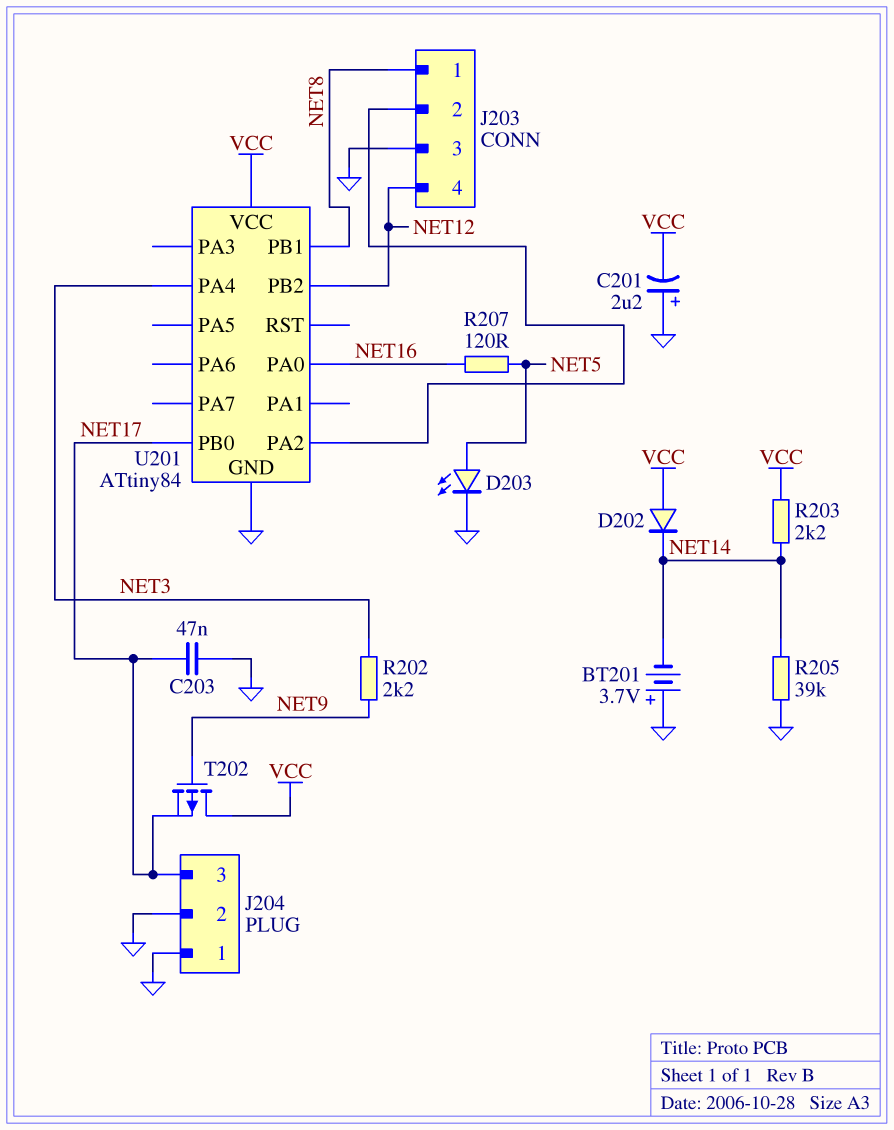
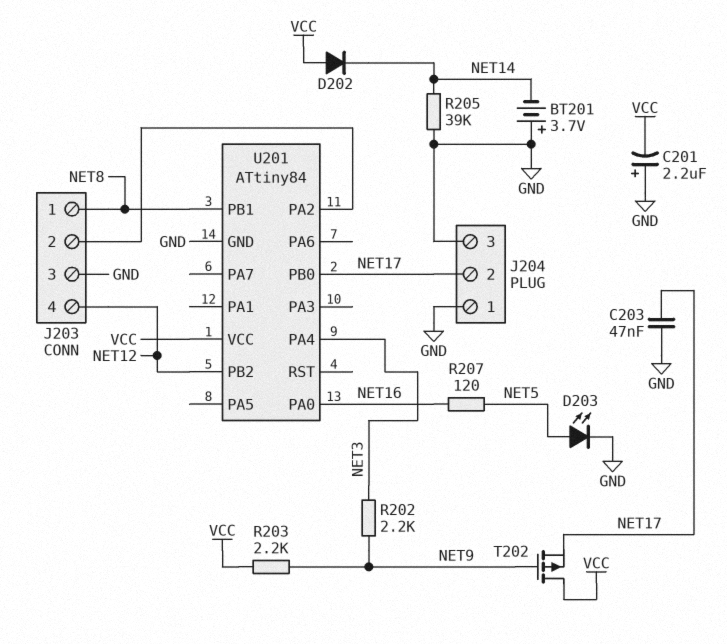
J204 pin 2: GND -> NET17
J204 pin 3: NET17 -> GND
R203: 2.2k (NET14, VCC) -> 2.2k (NET9, VCC)

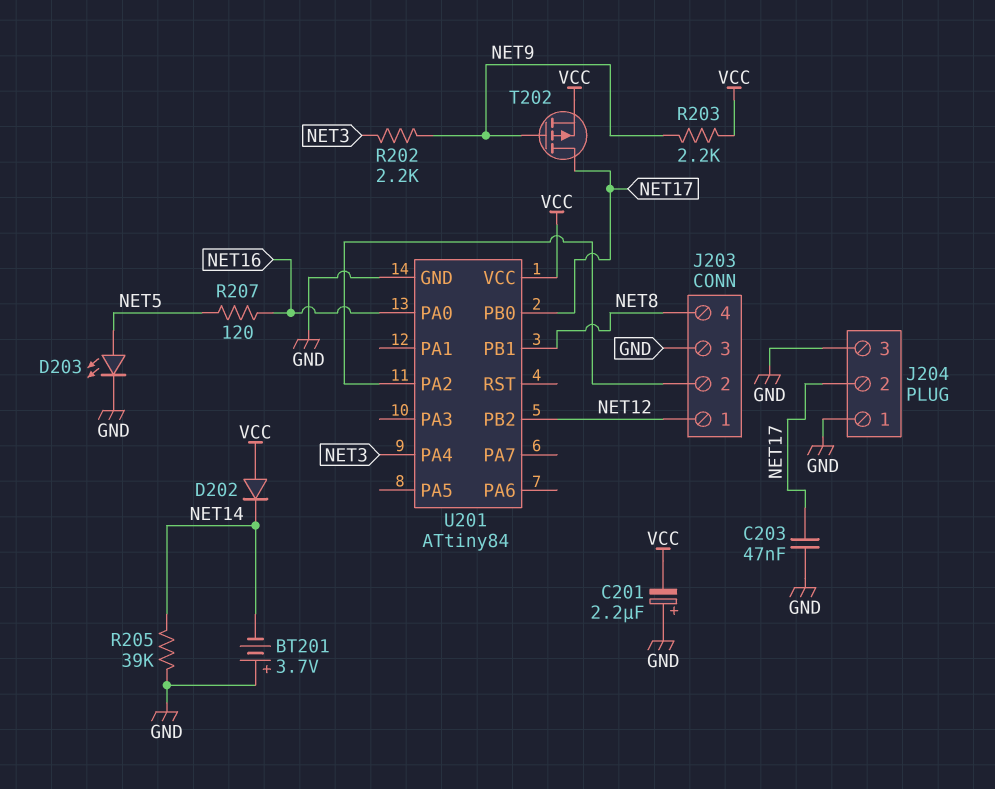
J203 pin 1: NET8 -> NET12
J203 pin 4: NET12 -> NET8
T202: PMOS (G NET9, D VCC, S NET17) -> PMOS (G NET9, D NET17, S VCC)

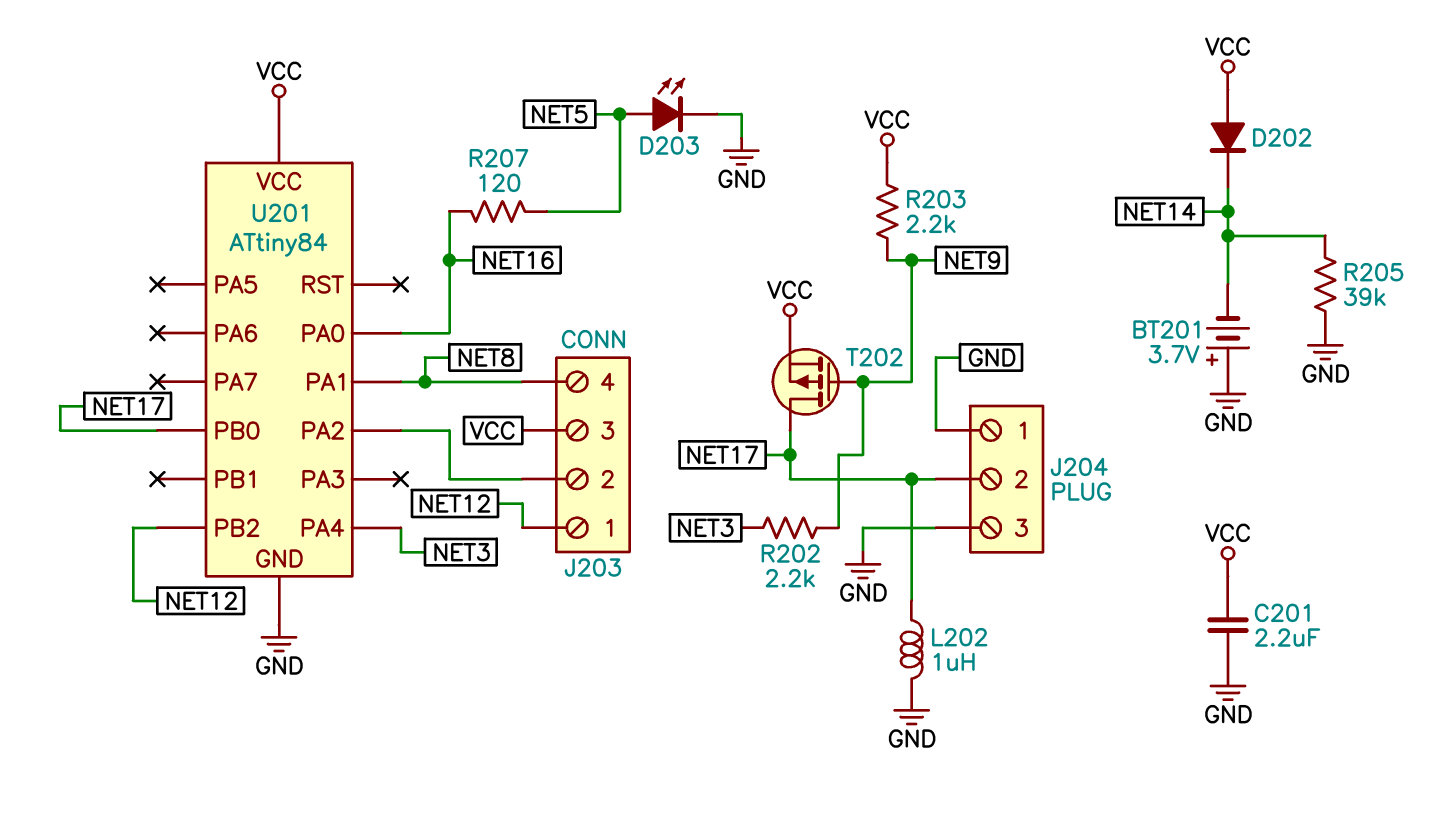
C201: 2.2uF (plus GND, minus VCC) -> 2.2uF (GND, VCC)
C203: 47nF (GND, NET17) -> none
J203 pin 3: GND -> VCC
L202: none -> 1uH (GND, NET17)
U201 pin PA1: none -> NET8
U201 pin PB1: NET8 -> none

